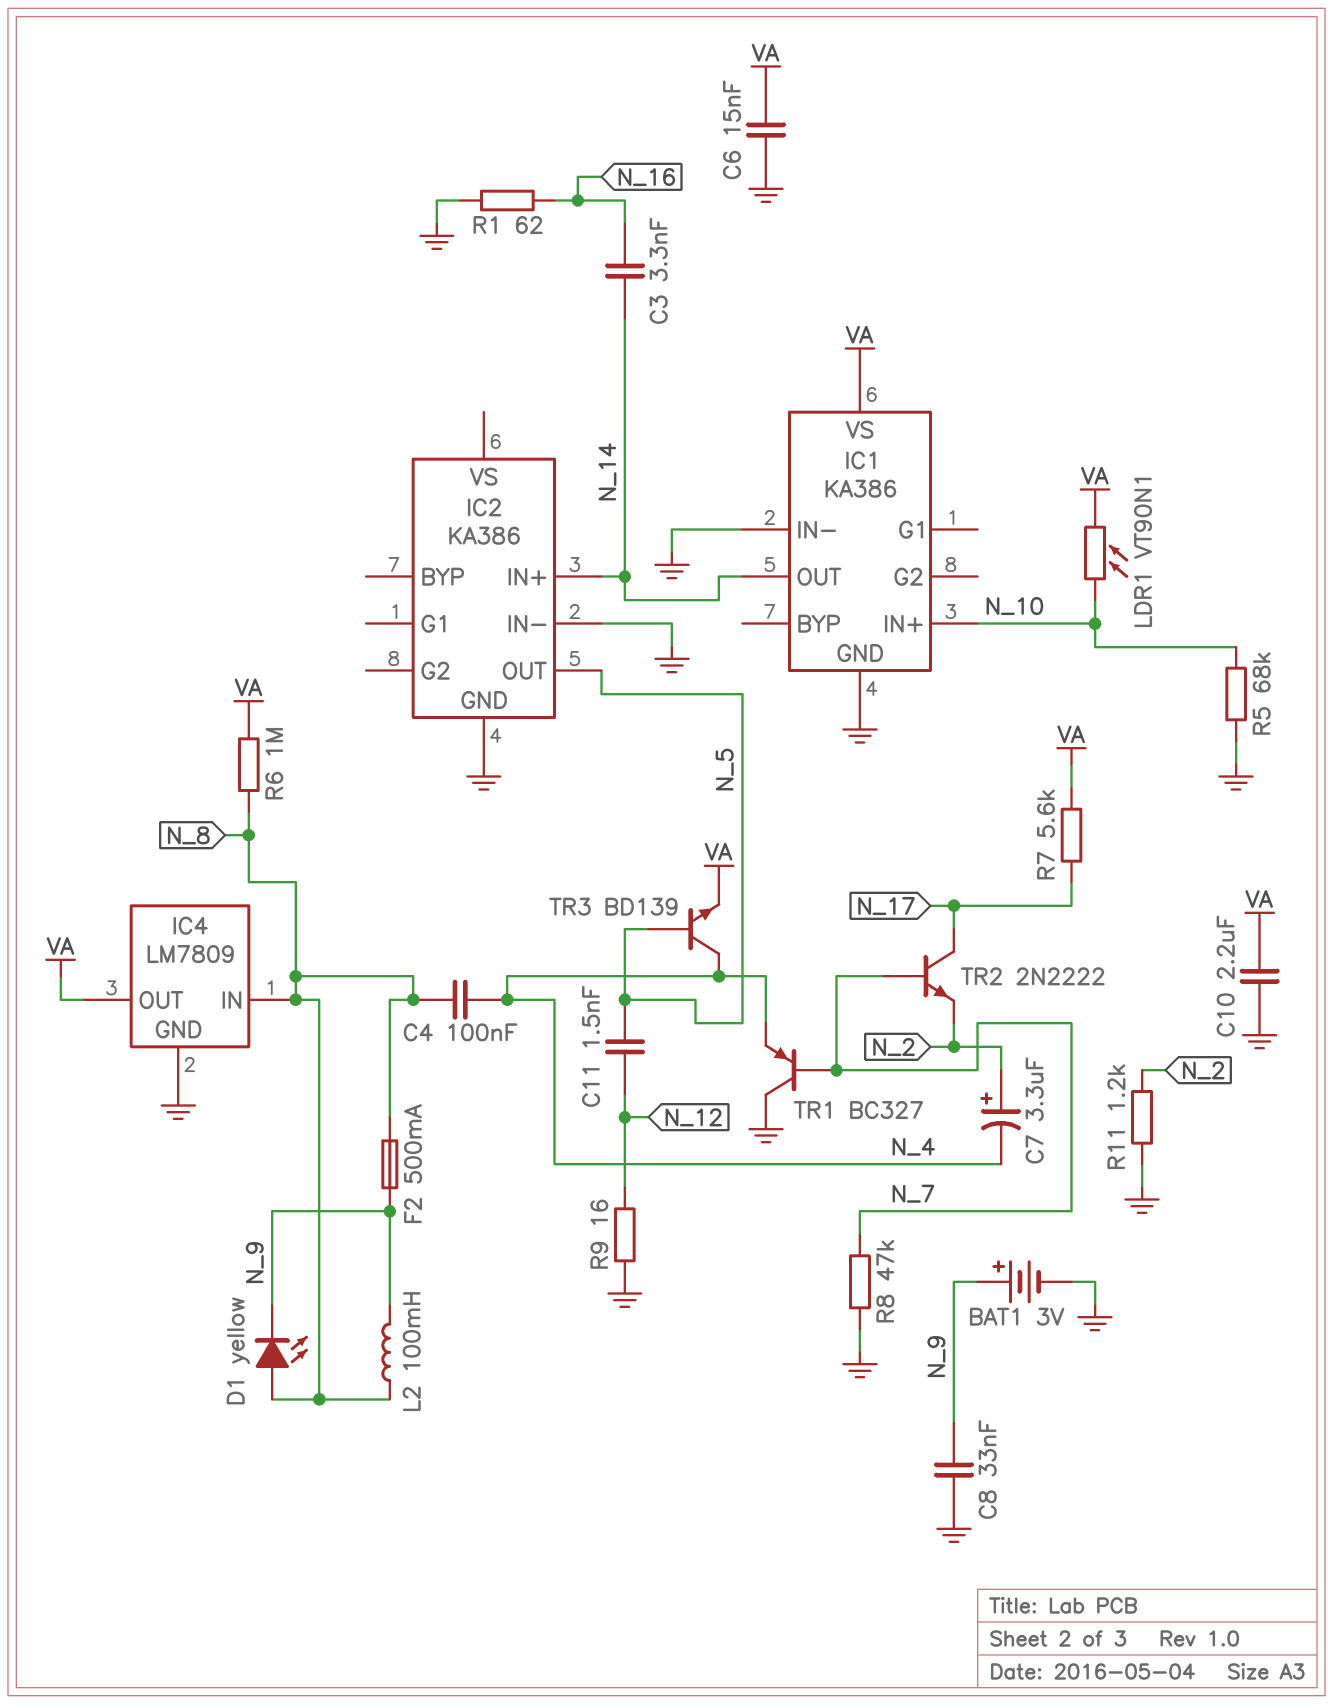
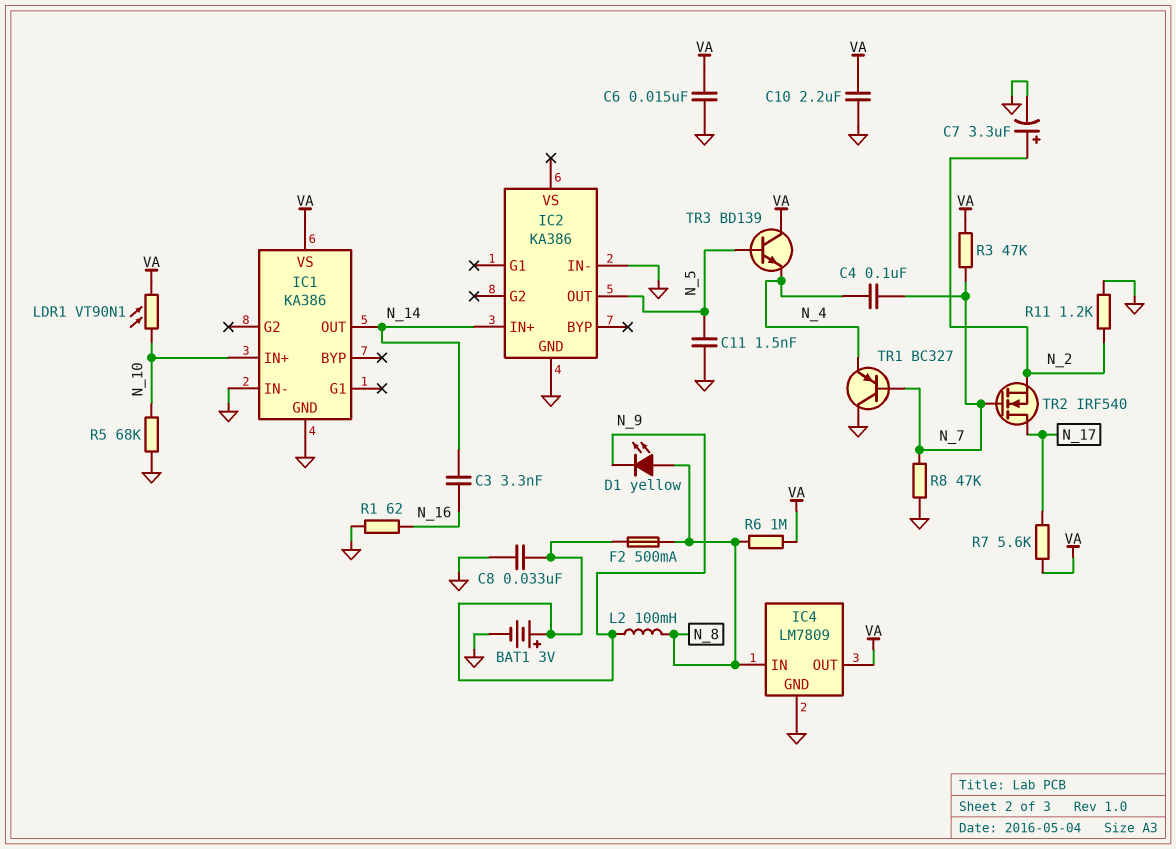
C4: 100nF (N_4, N_8) -> 100nF (N_4, N_7)
C7: 3.3uF (plus N_2, minus N_4) -> 3.3uF (plus N_2, minus GND)
C11: 1.5nF (N_5, N_12) -> 1.5nF (GND, N_5)
R3: none -> 47k (N_7, VA)
R9: 16 (GND, N_12) -> none
TR2: NPN 2N2222 (B N_7, C N_17, E N_2) -> NMOS IRF540 (G N_7, D N_17, S N_2)
TR3: NPN BD139 (B N_5, C N_4, E VA) -> NPN BD139 (B N_5, C VA, E N_4)

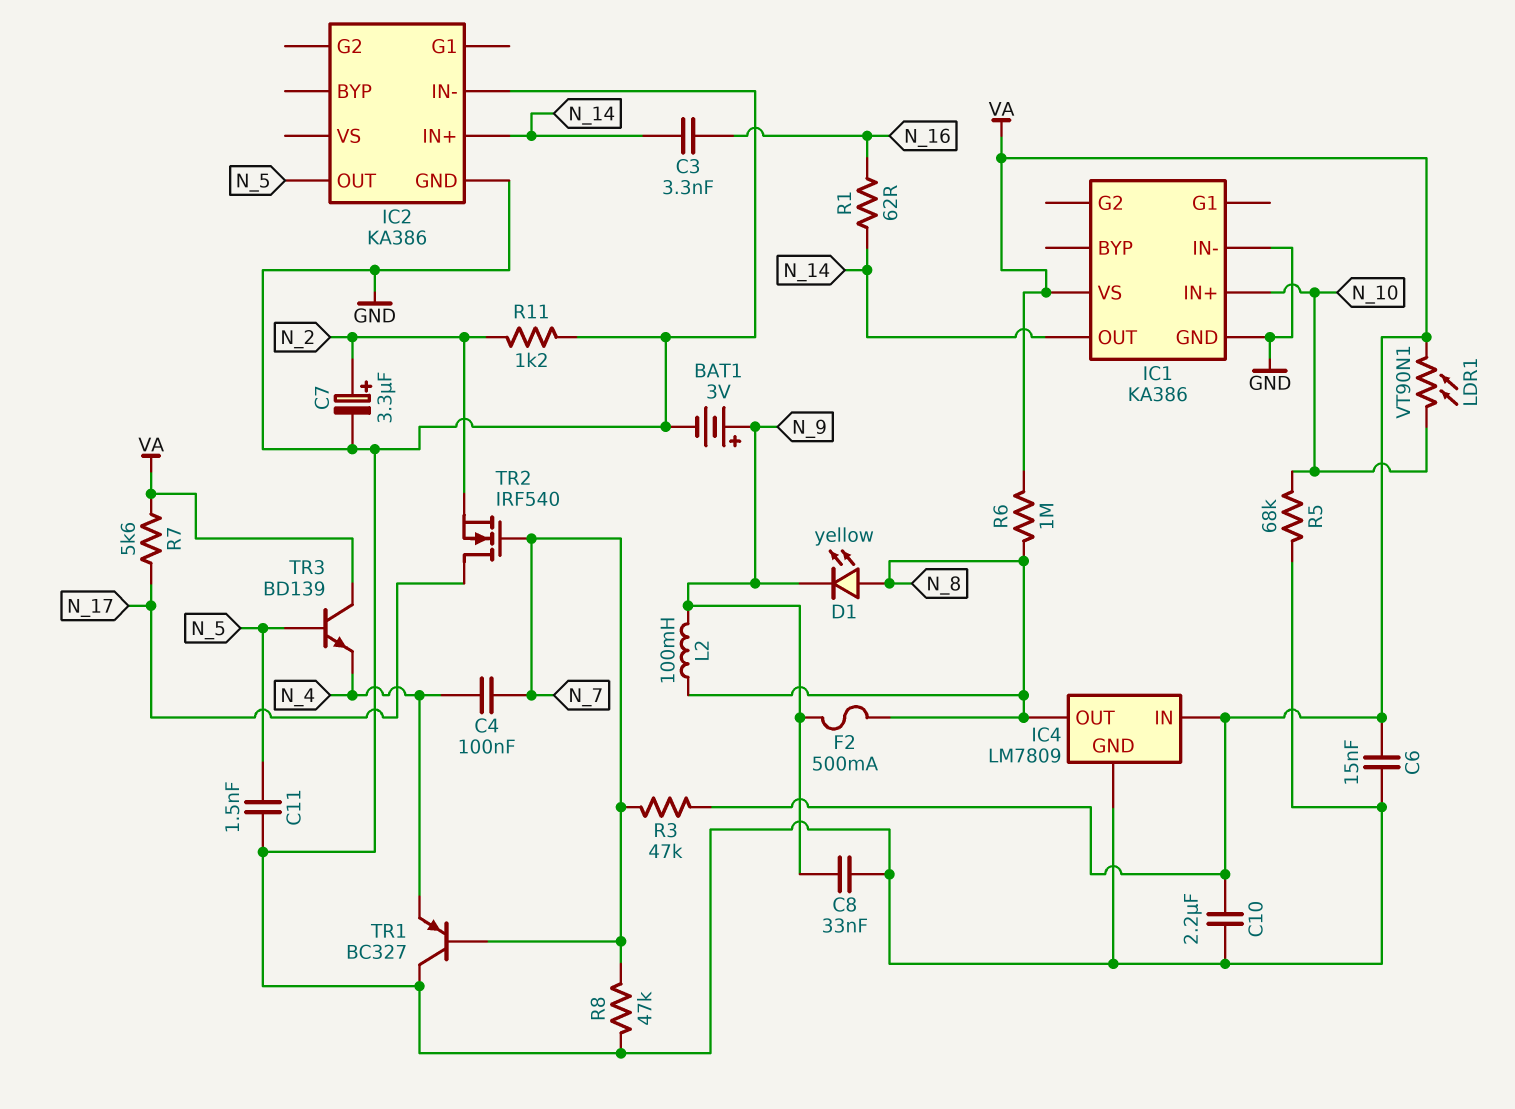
IC4 pin IN: N_8 -> VA
IC4 pin OUT: VA -> N_8
R1: 62 (GND, N_16) -> 62 (N_14, N_16)

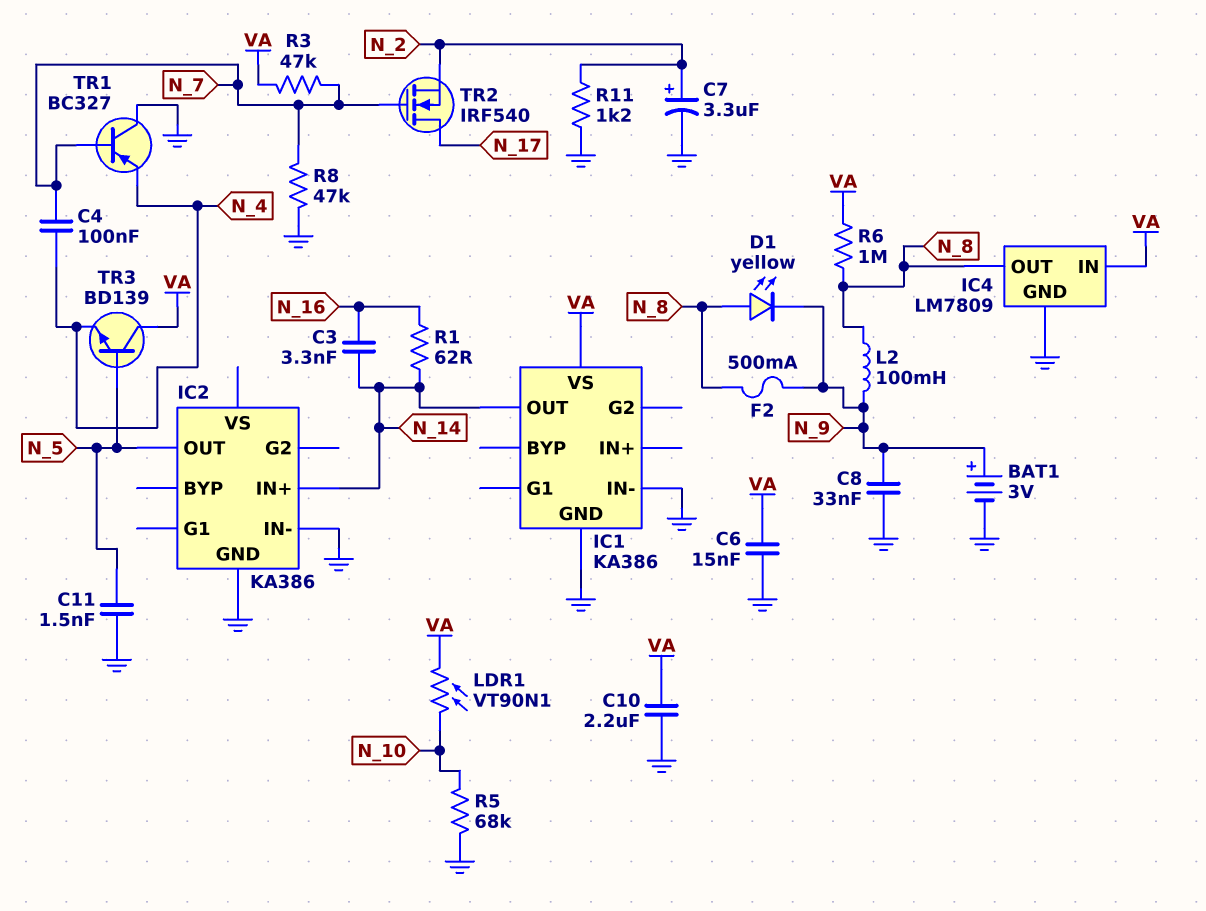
IC1 pin IN+: N_10 -> none
R7: 5.6k (N_17, VA) -> none

